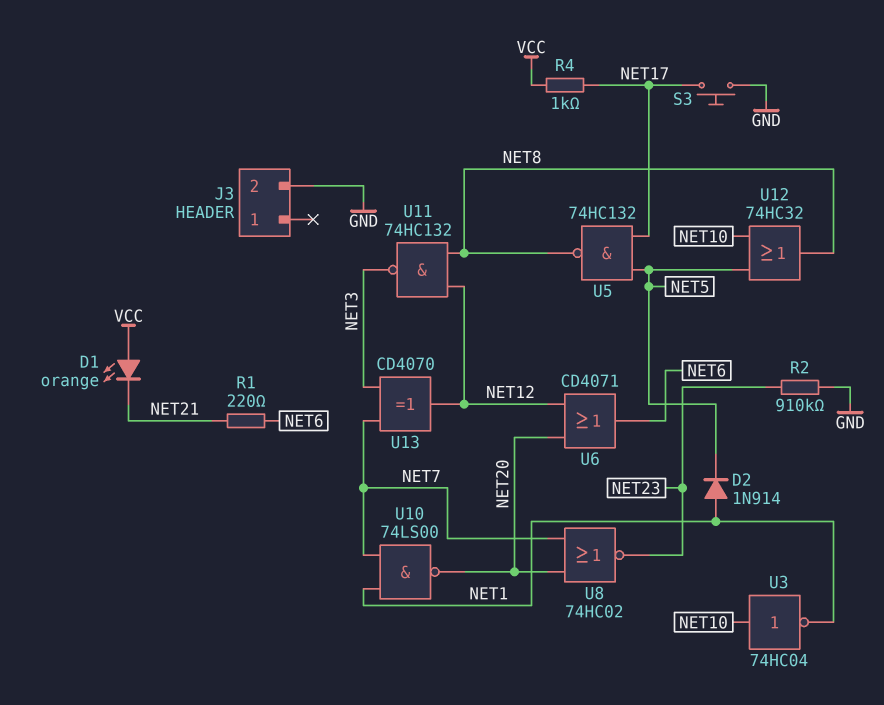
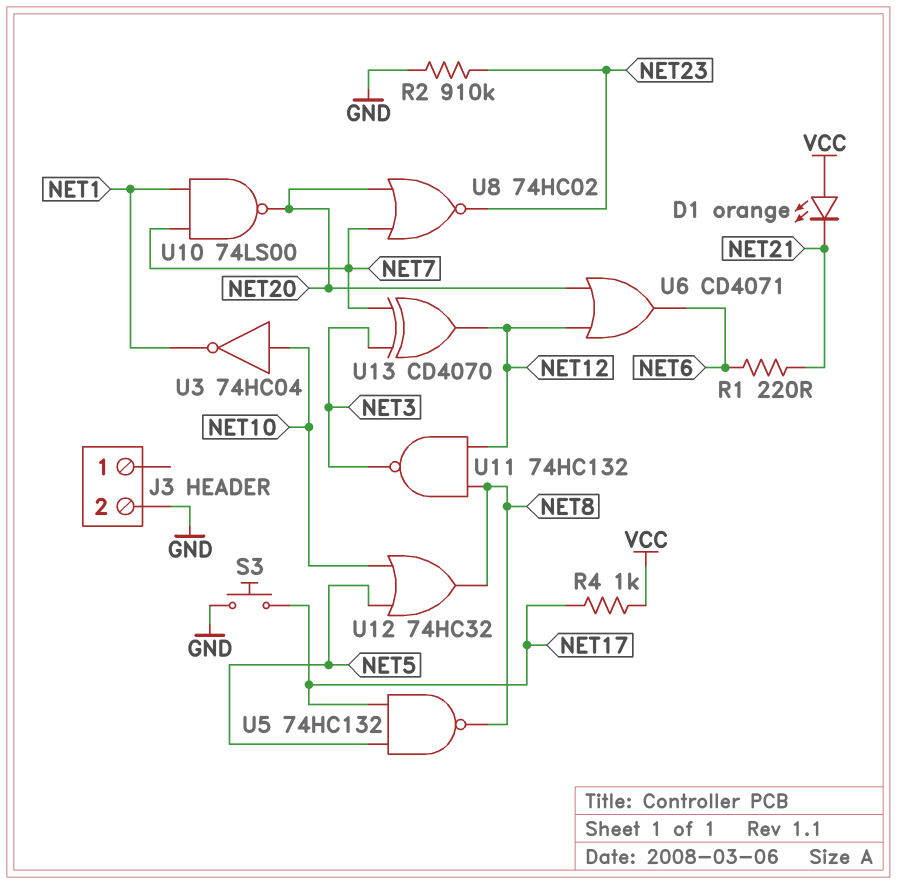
D2: diode 1N914 (A NET1, K NET5) -> none

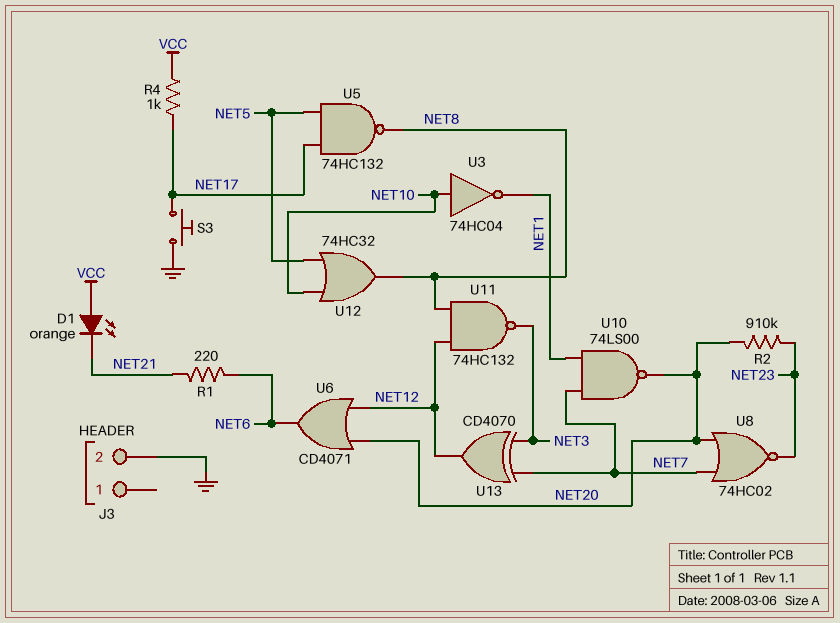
R2: 910k (GND, NET23) -> 910k (NET20, NET23)

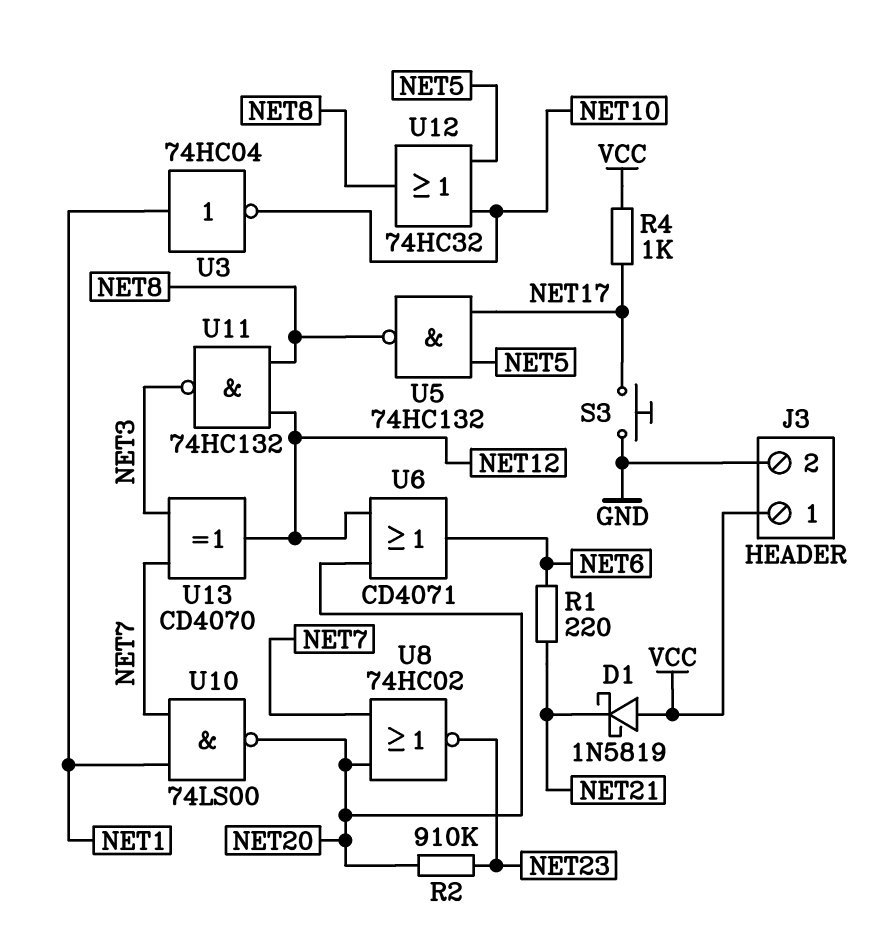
D1: LED orange (A VCC, K NET21) -> schottky 1N5819 (A VCC, K NET21)
J3 pin 1: none -> VCC
U3: NOT 74HC04 (in NET10, out NET1) -> NOT 74HC04 (in NET1, out NET10)

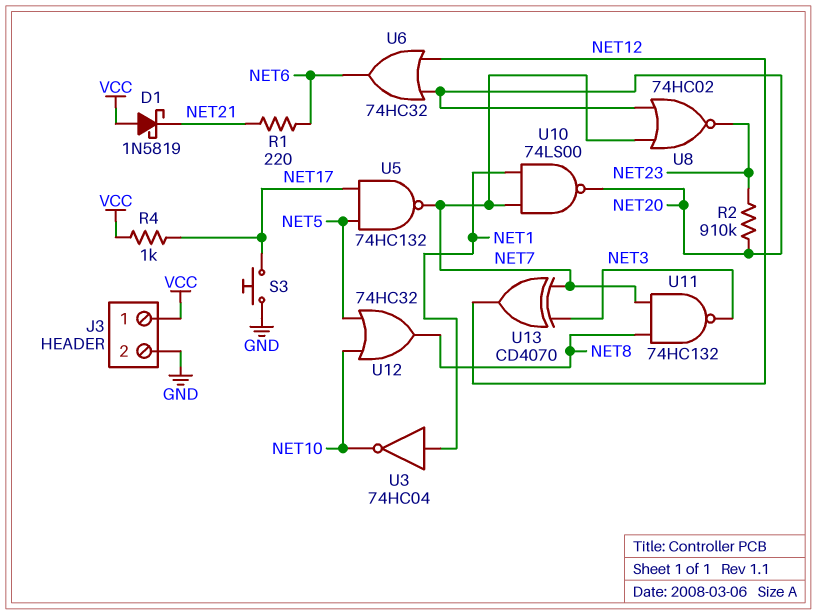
U5: NAND 74HC132 (in NET5, in NET17, out NET8) -> NAND 74HC132 (in NET5, in NET17, out NET7)
U6: OR CD4071 (in NET12, in NET20, out NET6) -> OR 74HC32 (in NET12, in NET20, out NET6)
U11: NAND 74HC132 (in NET8, in NET12, out NET3) -> NAND 74HC132 (in NET7, in NET8, out NET3)

